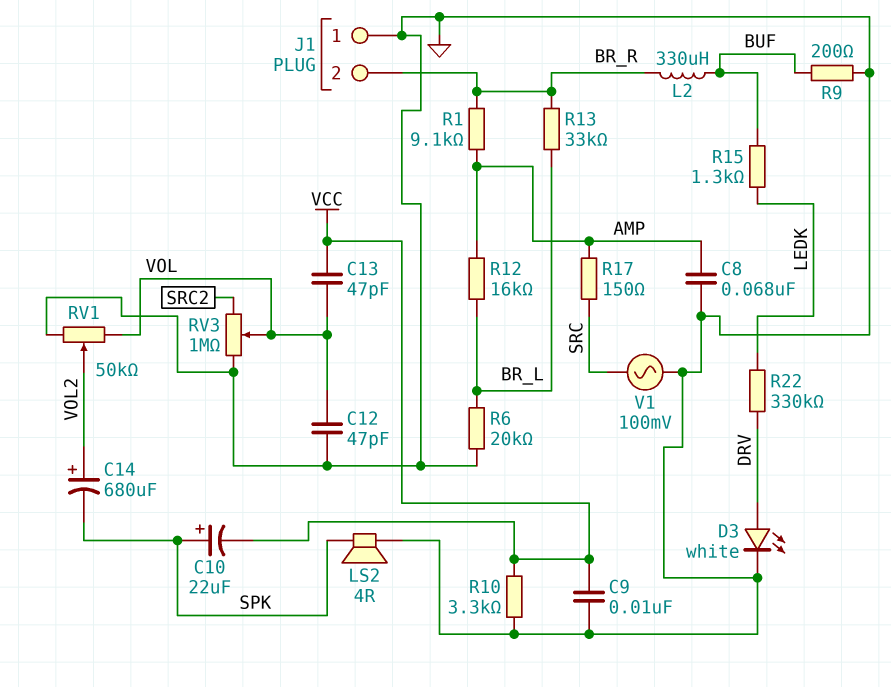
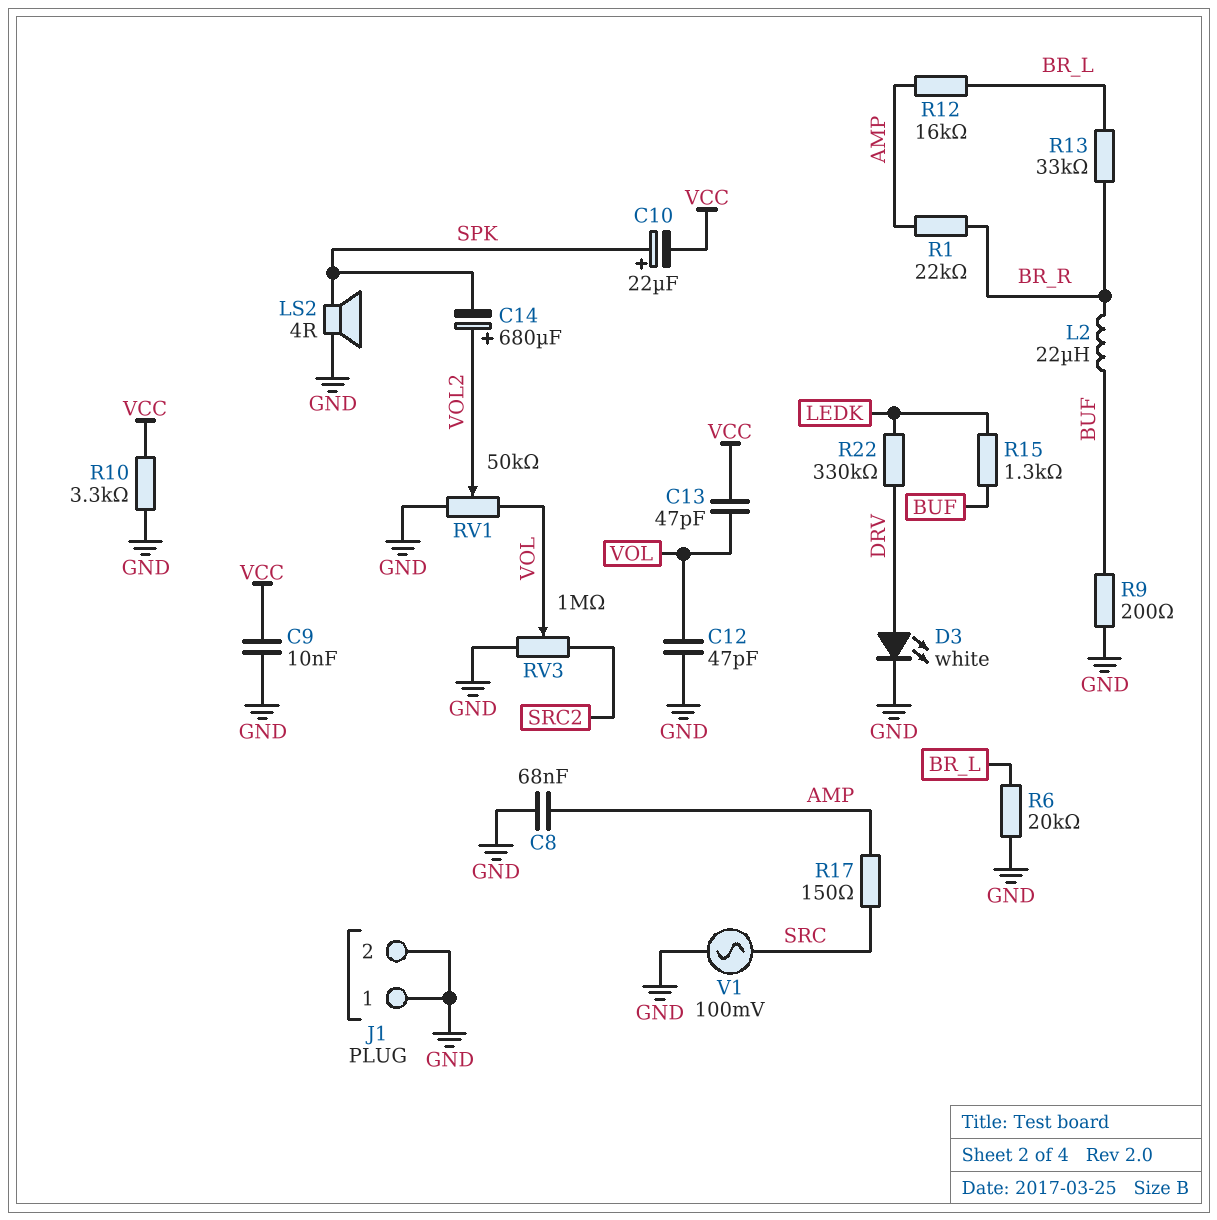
J1 pin 2: BR_R -> GND
L2: 330uH (BR_R, BUF) -> 22uH (BR_R, BUF)
R1: 9.1k (AMP, BR_R) -> 22k (AMP, BR_R)

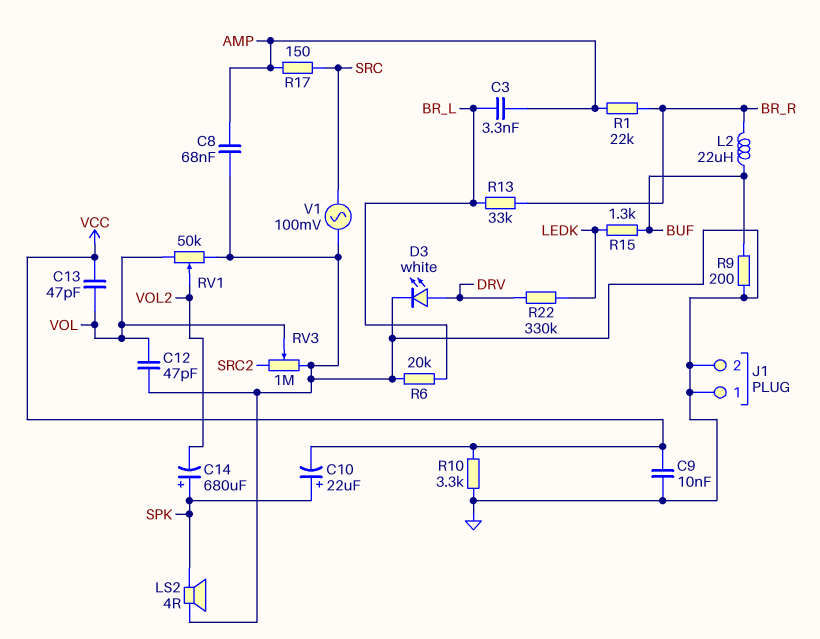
C3: none -> 3.3nF (AMP, BR_L)
C14: 680uF (plus VOL2, minus SPK) -> 680uF (plus SPK, minus VOL2)
R12: 16k (AMP, BR_L) -> none

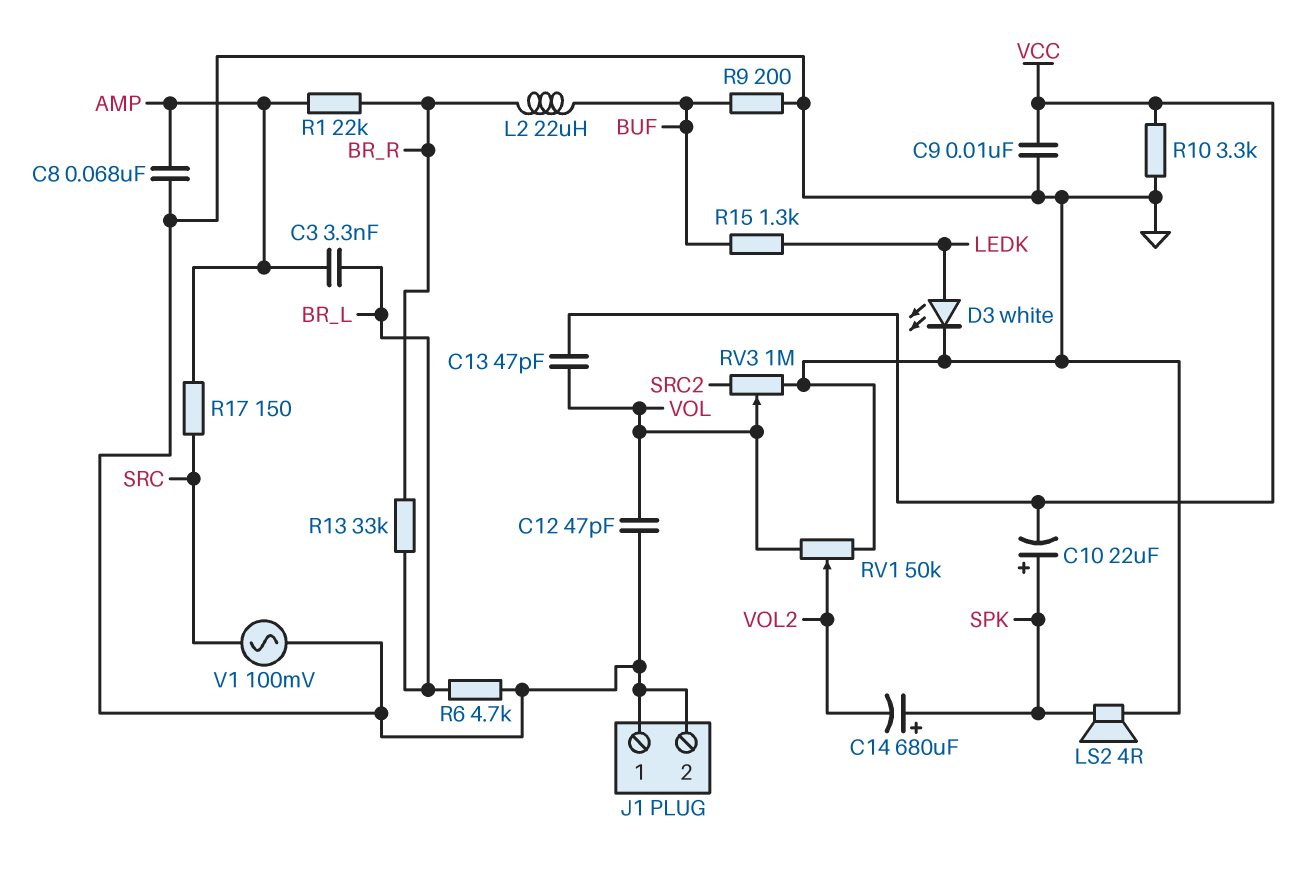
D3: LED white (A DRV, K GND) -> LED white (A LEDK, K GND)
R6: 20k (BR_L, GND) -> 4.7k (BR_L, GND)
R22: 330k (DRV, LEDK) -> none

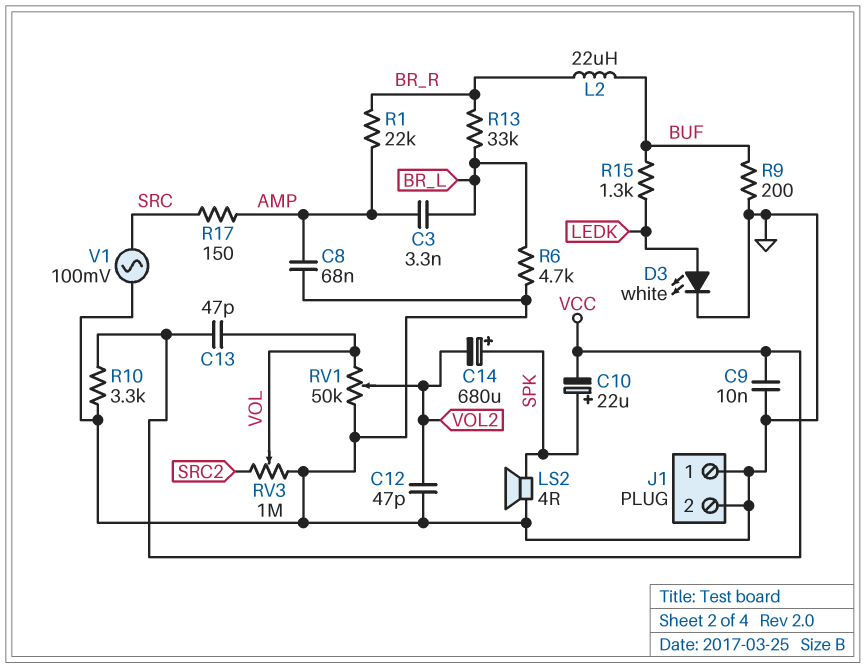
C12: 47pF (GND, VOL) -> 47pF (GND, VOL2)

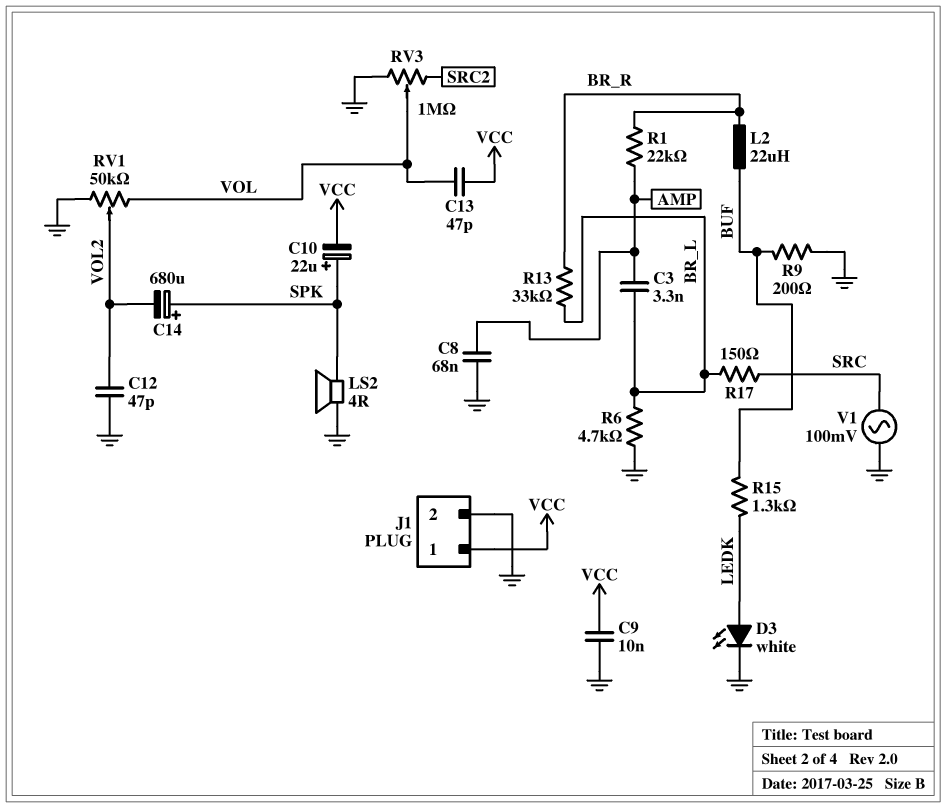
J1 pin 1: GND -> VCC
R10: 3.3k (GND, VCC) -> none
R17: 150 (AMP, SRC) -> 150 (BR_L, SRC)

